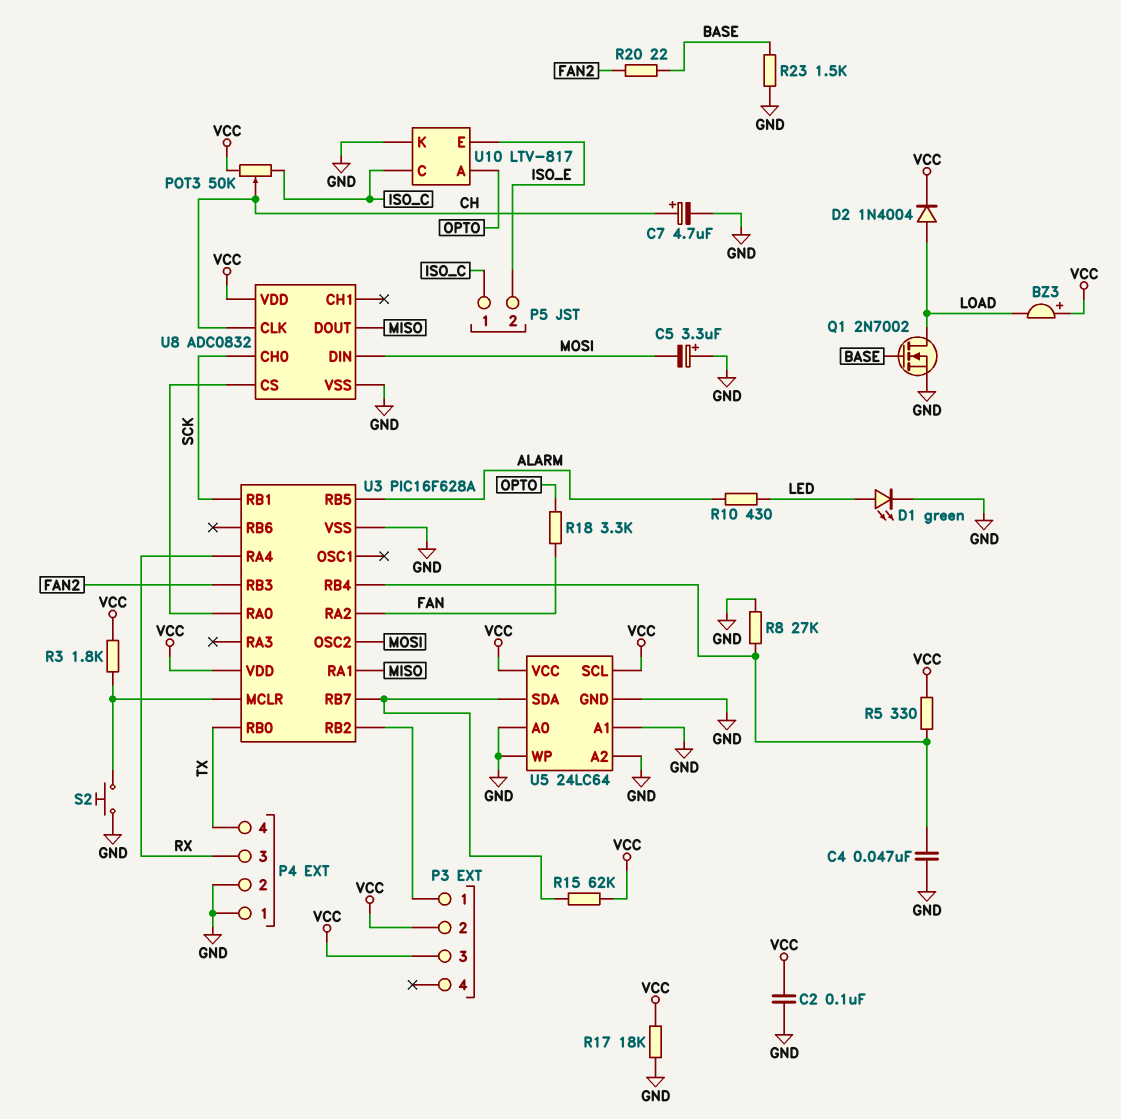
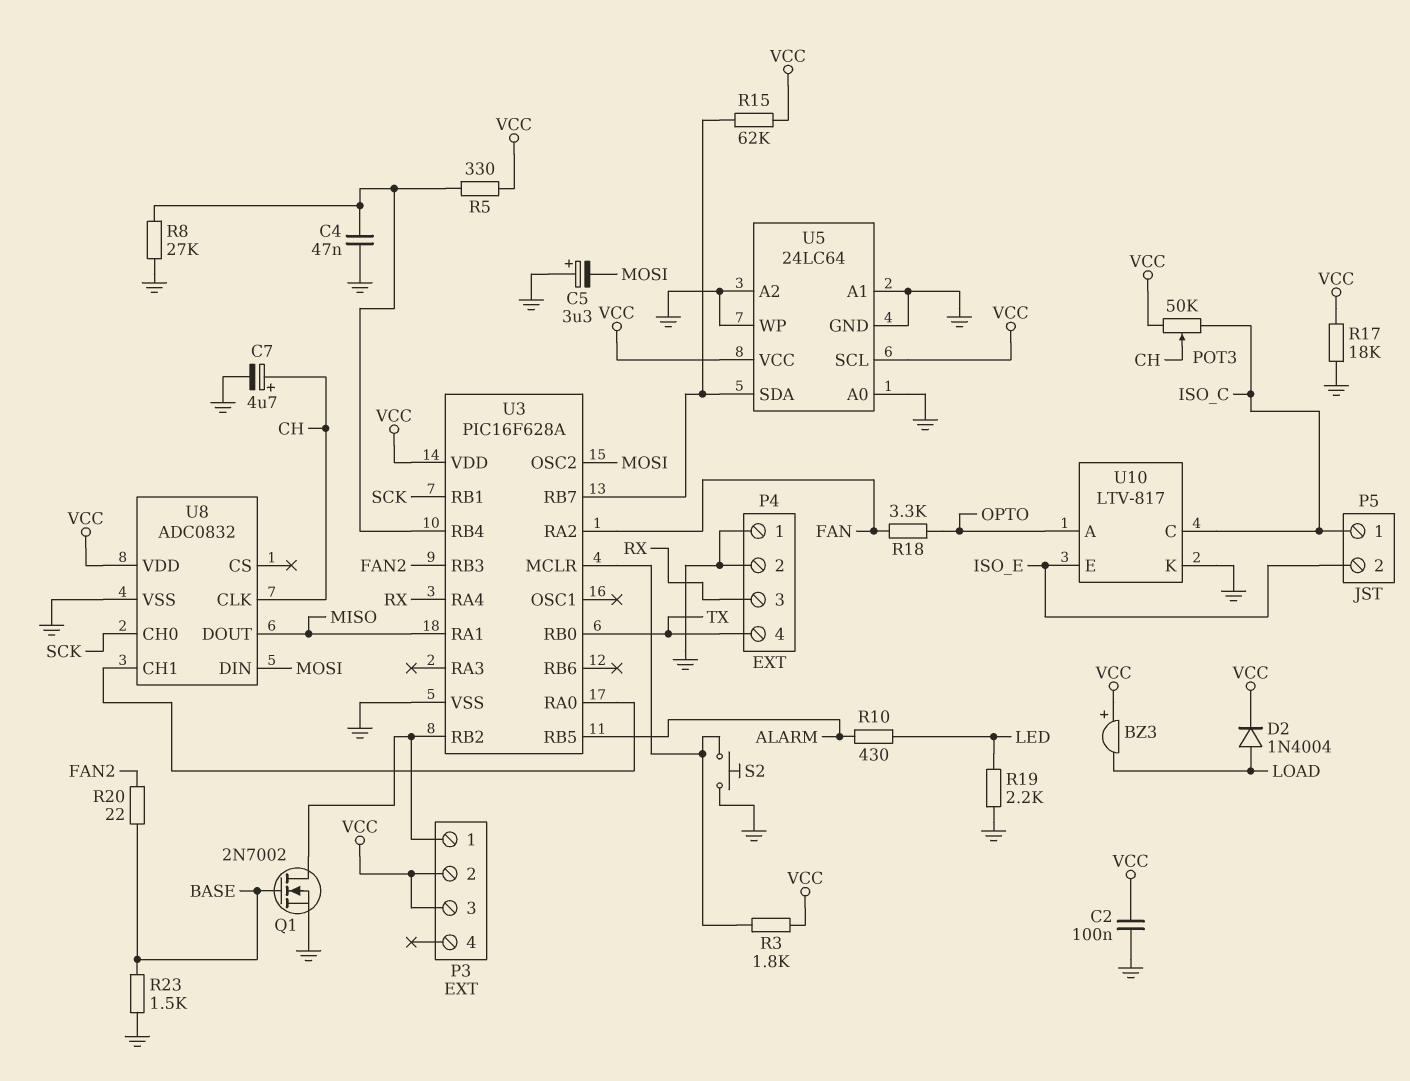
D1: LED green (A LED, K GND) -> none
Q1: NMOS 2N7002 (G BASE, D LOAD, S GND) -> NMOS 2N7002 (G BASE, D P3/1, S GND)
R19: none -> 2.2k (GND, LED)
U8 pin CH1: none -> U3/RA0
U8 pin CS: U3/RA0 -> none

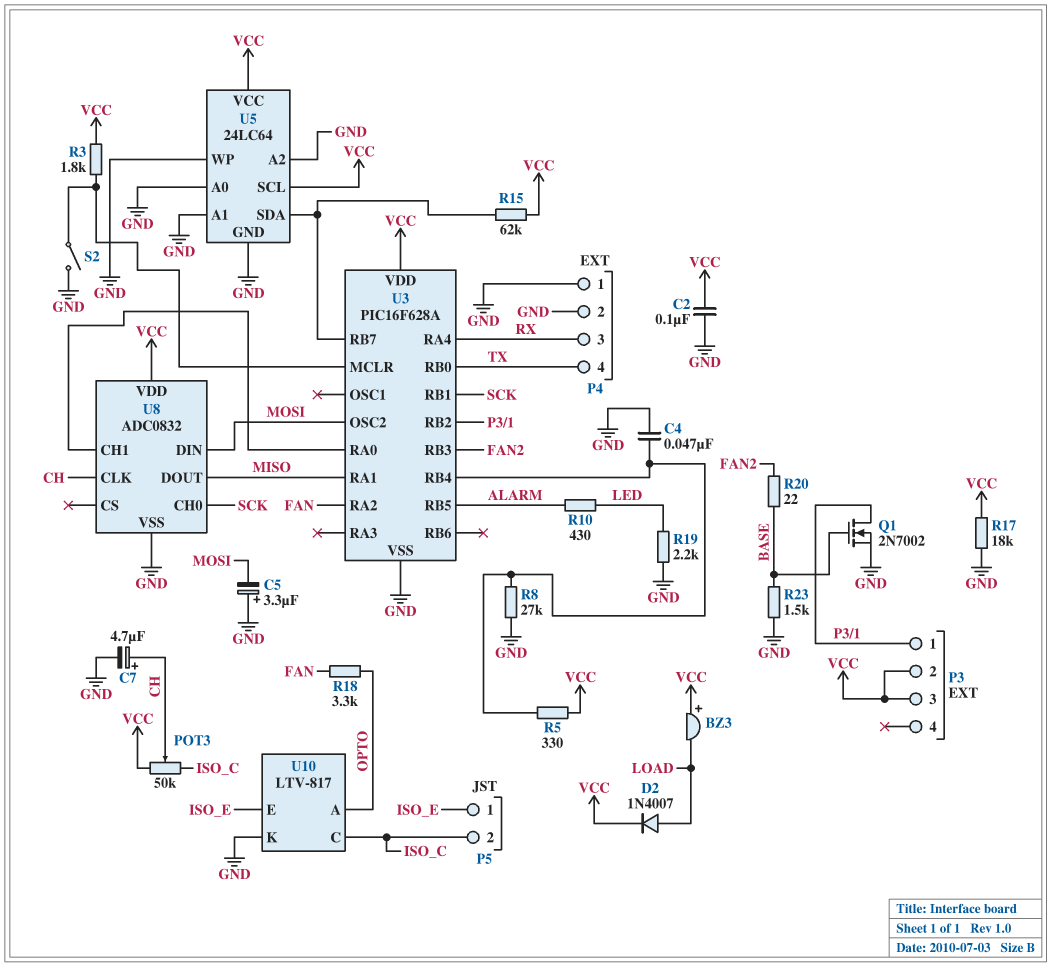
D2: diode 1N4004 (A LOAD, K VCC) -> diode 1N4007 (A LOAD, K VCC)
P5 pin 1: ISO_C -> ISO_E
P5 pin 2: ISO_E -> ISO_C
S2: button (GND, U3/MCLR) -> switch (GND, U3/MCLR)

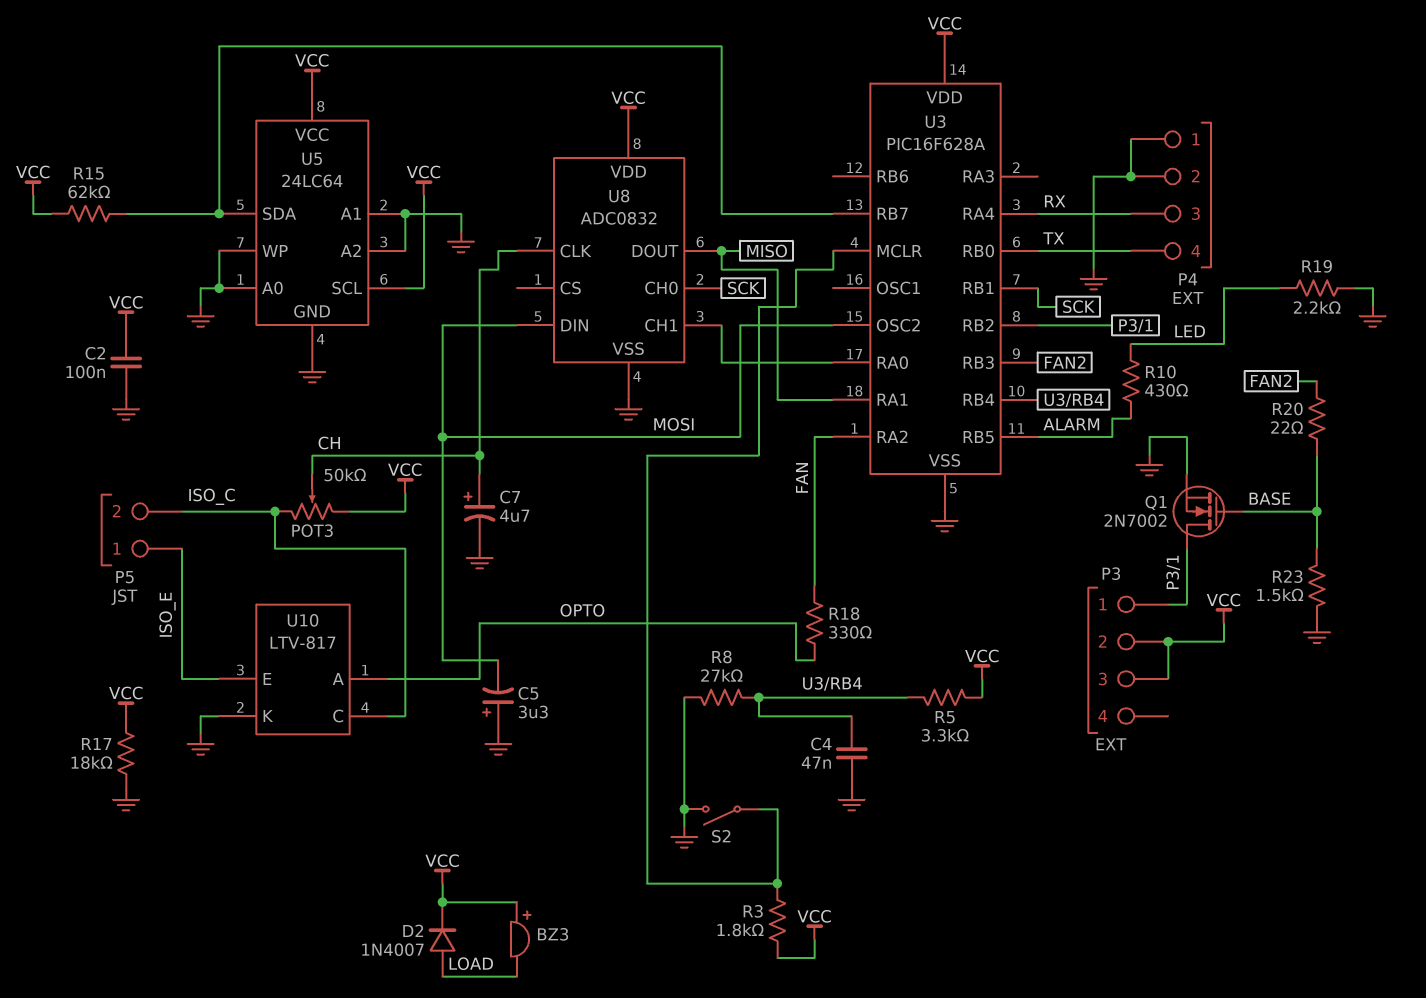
R5: 330 (U3/RB4, VCC) -> 3.3k (U3/RB4, VCC)
R18: 3.3k (FAN, OPTO) -> 330 (FAN, OPTO)

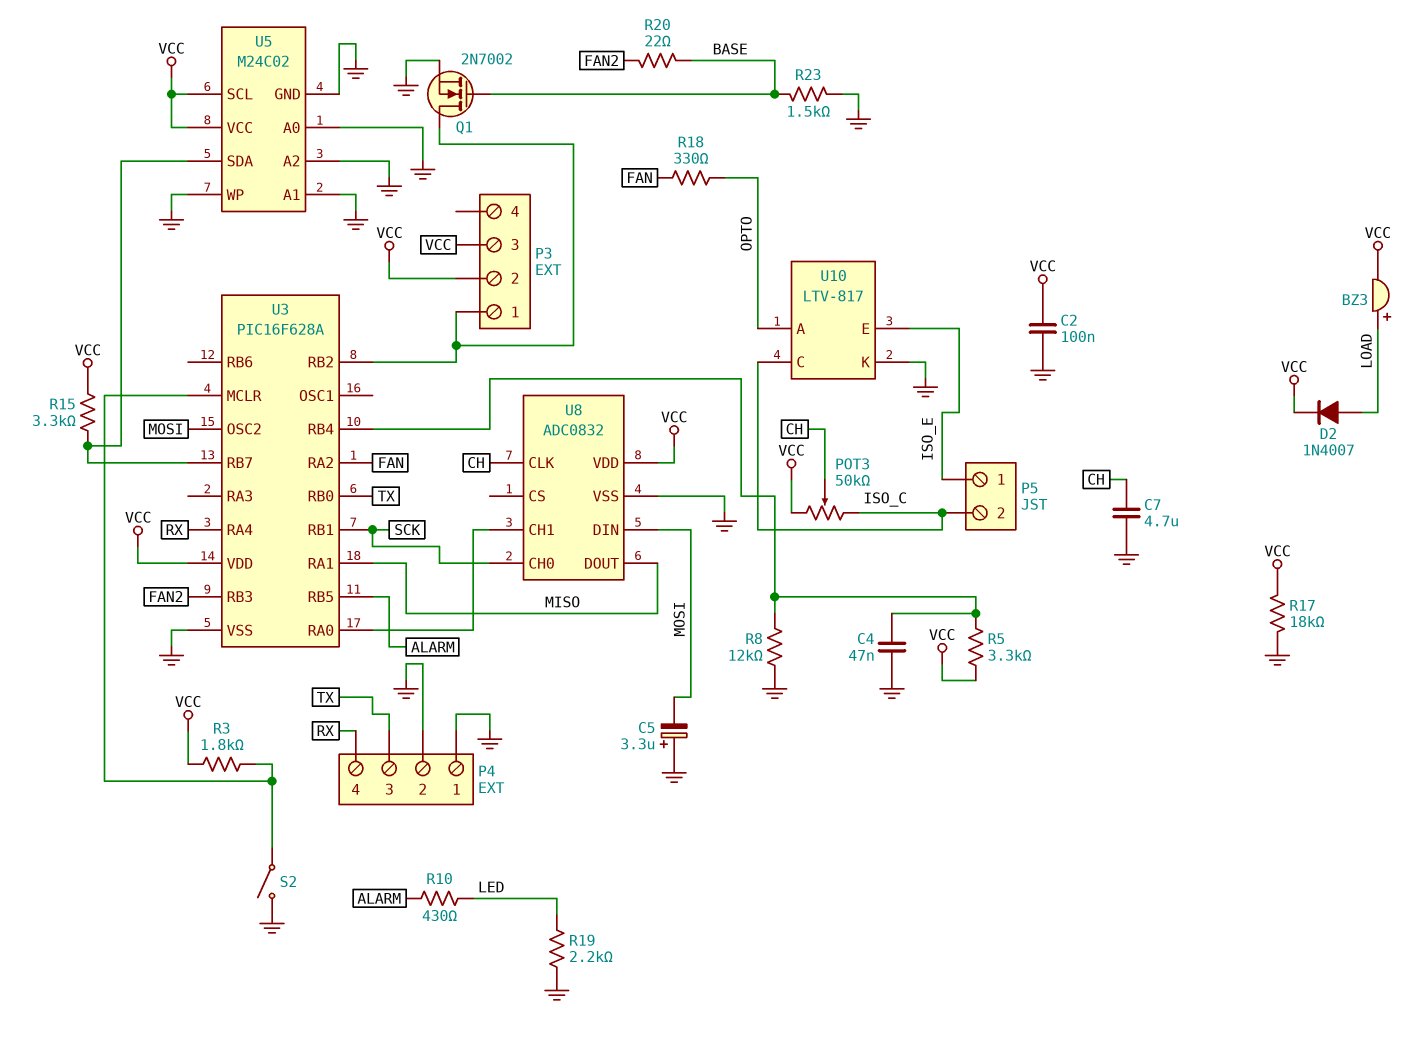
BZ3: buzzer (plus VCC, minus LOAD) -> buzzer (plus LOAD, minus VCC)
C7: 4.7uF (plus CH, minus GND) -> 4.7uF (CH, GND)
P4 pin 3: RX -> TX
P4 pin 4: TX -> RX
R8: 27k (GND, U3/RB4) -> 12k (GND, U3/RB4)
R15: 62k (U3/RB7, VCC) -> 3.3k (U3/RB7, VCC)
U5: 24LC64 -> M24C02

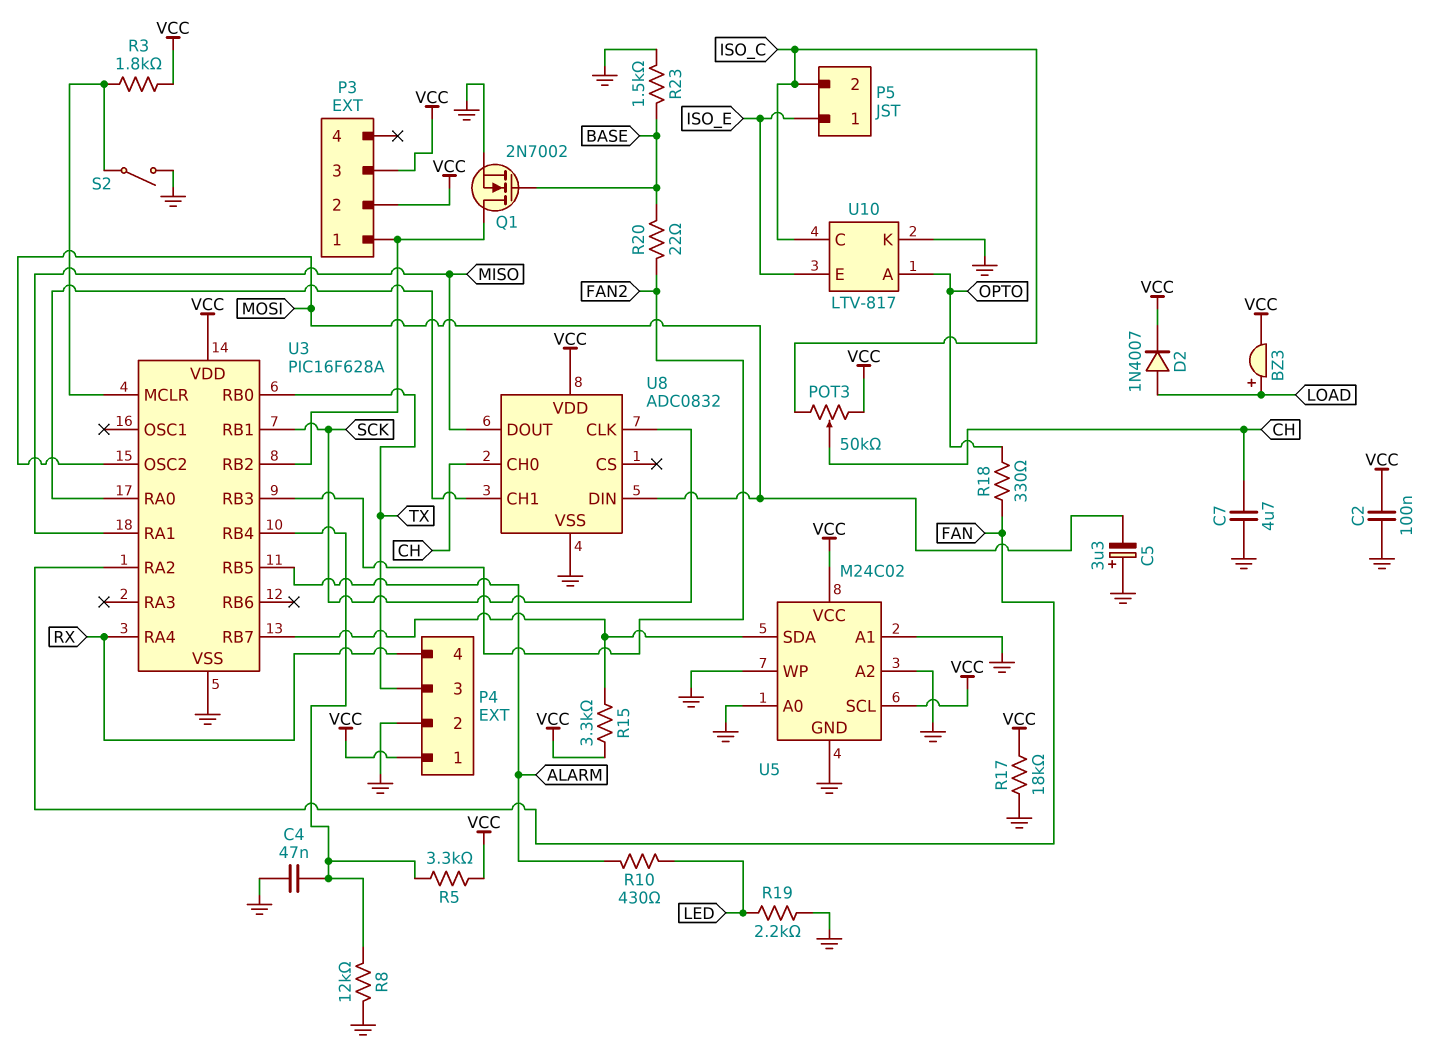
P4 pin 1: GND -> VCC
U8 pin CH0: SCK -> CH
U8 pin CLK: CH -> SCK

